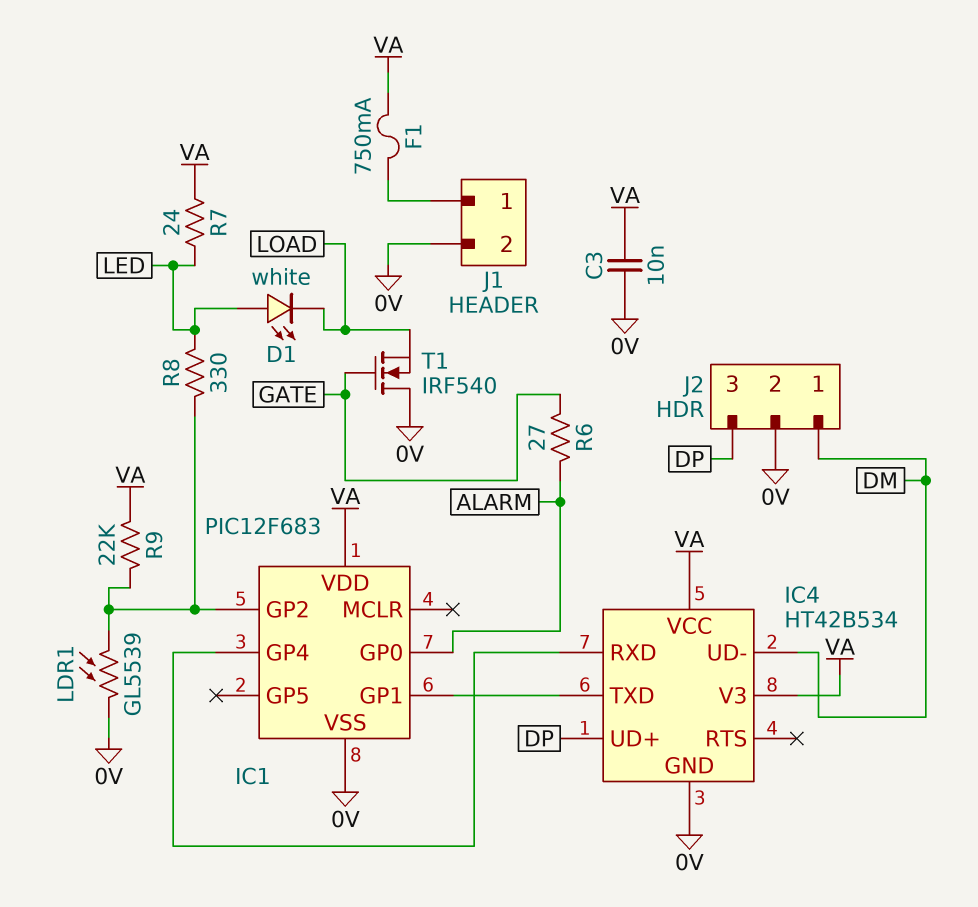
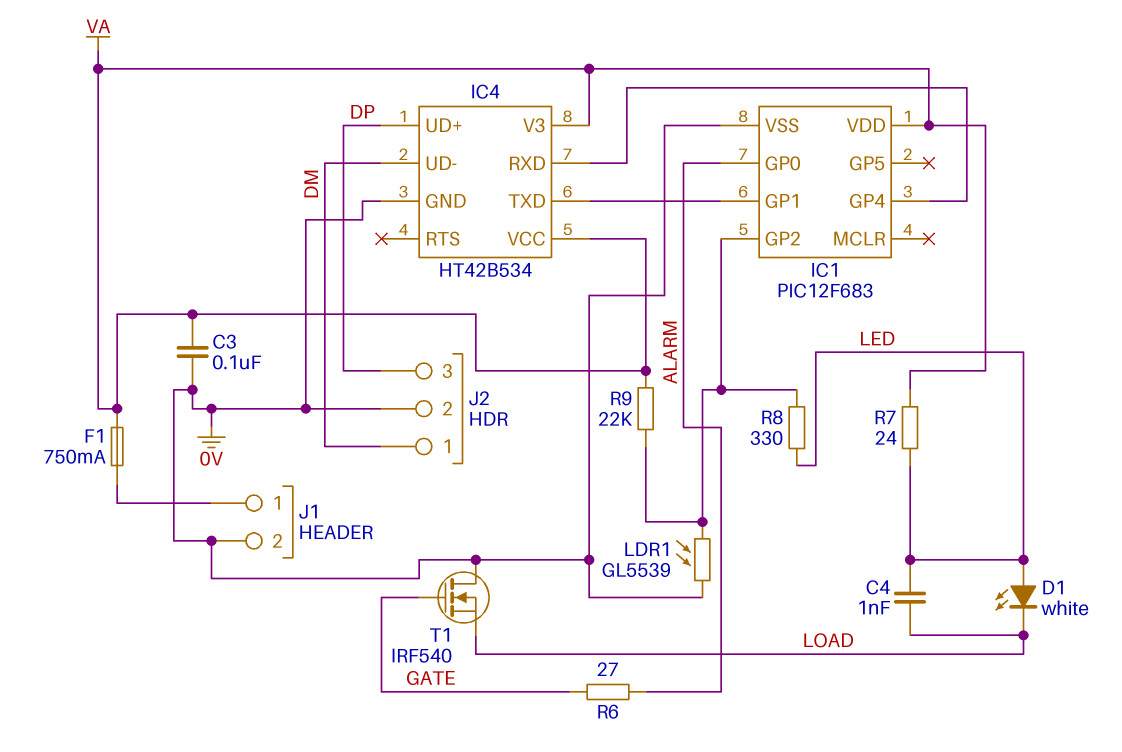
C3: 10nF (0V, VA) -> 100nF (0V, VA)
C4: none -> 1nF (LED, LOAD)

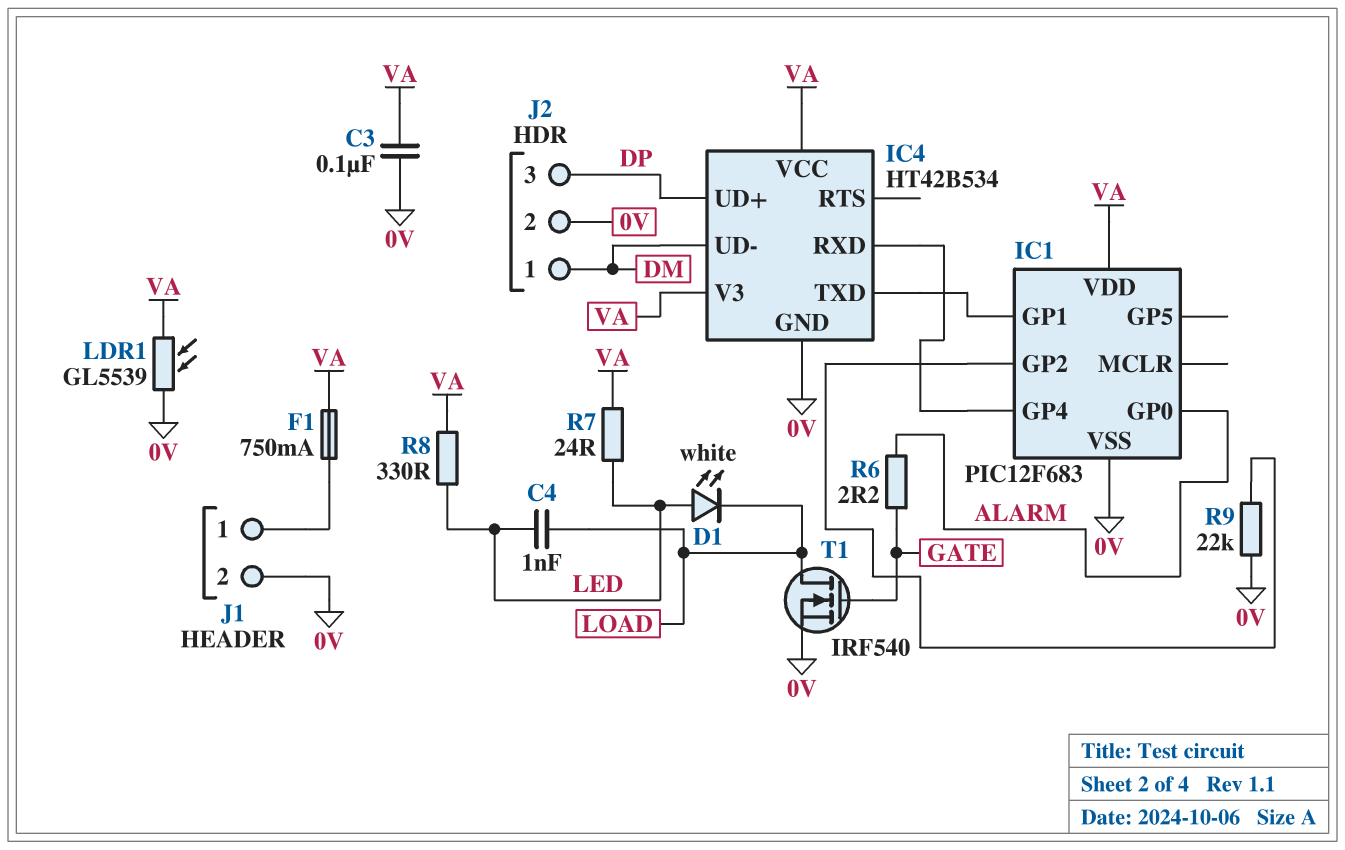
LDR1: GL5539 (0V, IC1/GP2) -> GL5539 (0V, VA)
R6: 27 (ALARM, GATE) -> 2.2 (ALARM, GATE)
R8: 330 (IC1/GP2, LED) -> 330 (LED, VA)
R9: 22k (IC1/GP2, VA) -> 22k (0V, IC1/GP2)
T1: NMOS IRF540 (G GATE, D 0V, S LOAD) -> NMOS IRF540 (G GATE, D LOAD, S 0V)

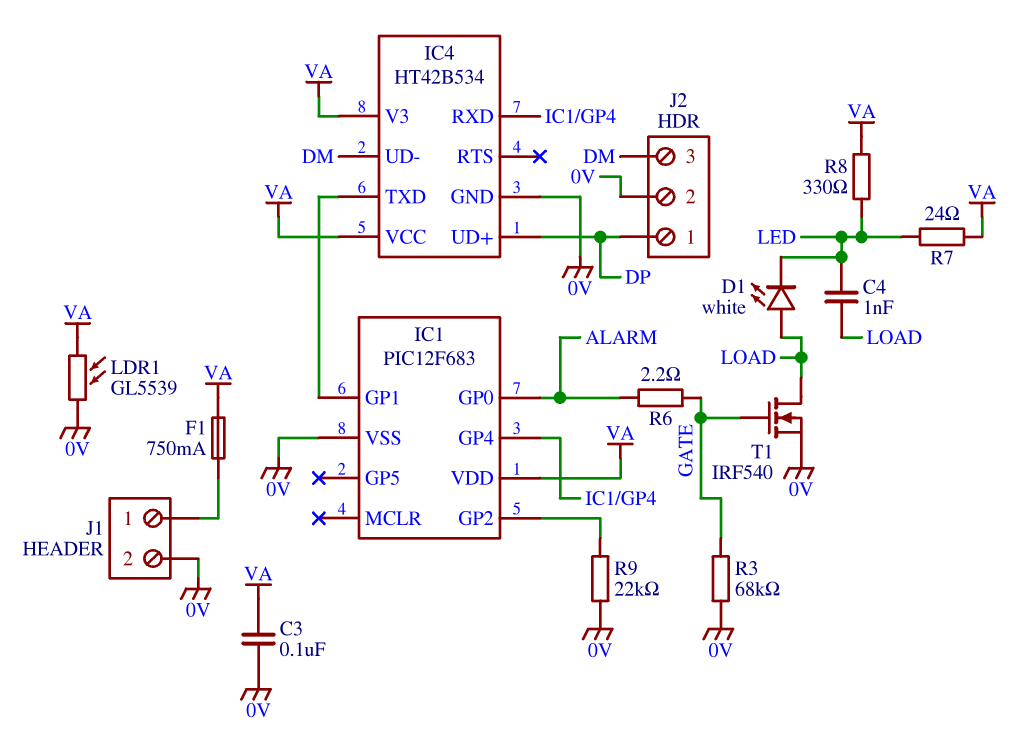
D1: LED white (A LED, K LOAD) -> LED white (A LOAD, K LED)
J2 pin 1: DM -> DP
J2 pin 3: DP -> DM
R3: none -> 68k (0V, GATE)

